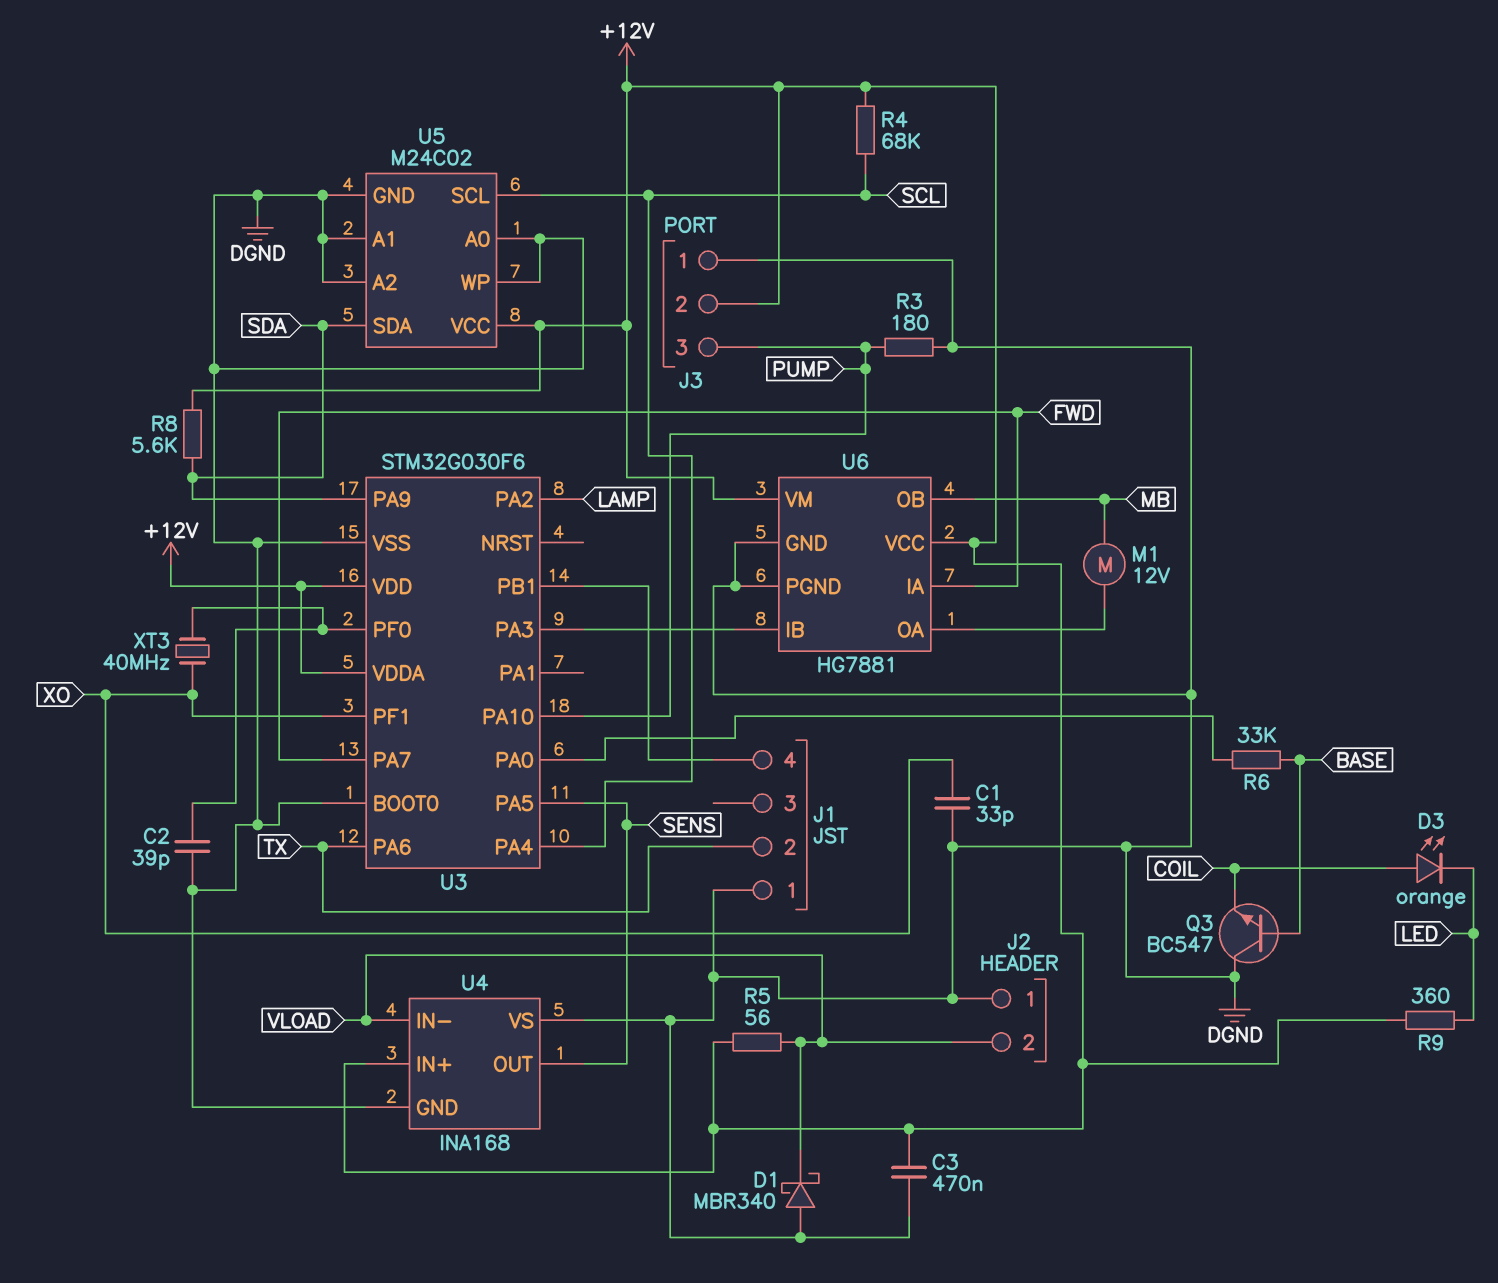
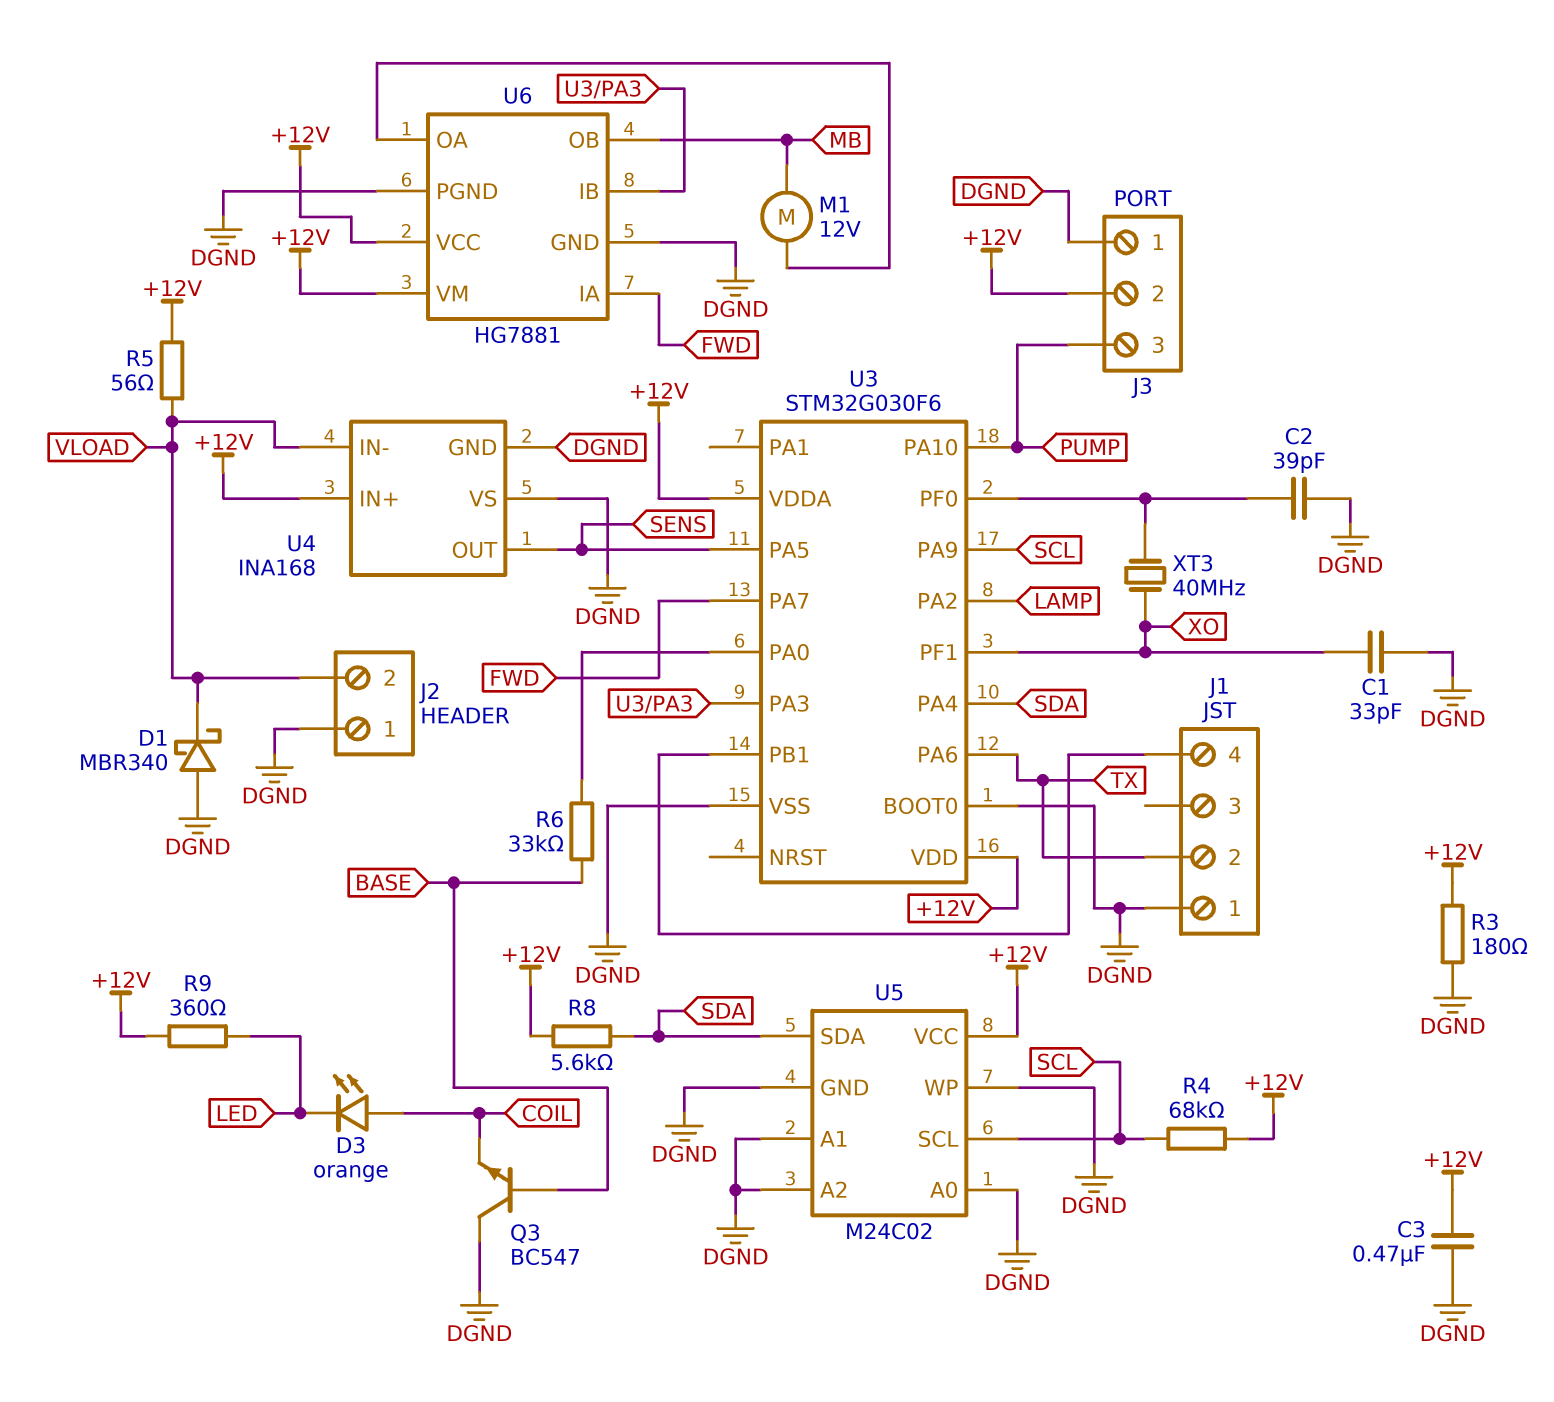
R3: 180 (DGND, PUMP) -> 180 (+12V, DGND)
U3 pin PA4: SCL -> SDA
U3 pin PA9: SDA -> SCL

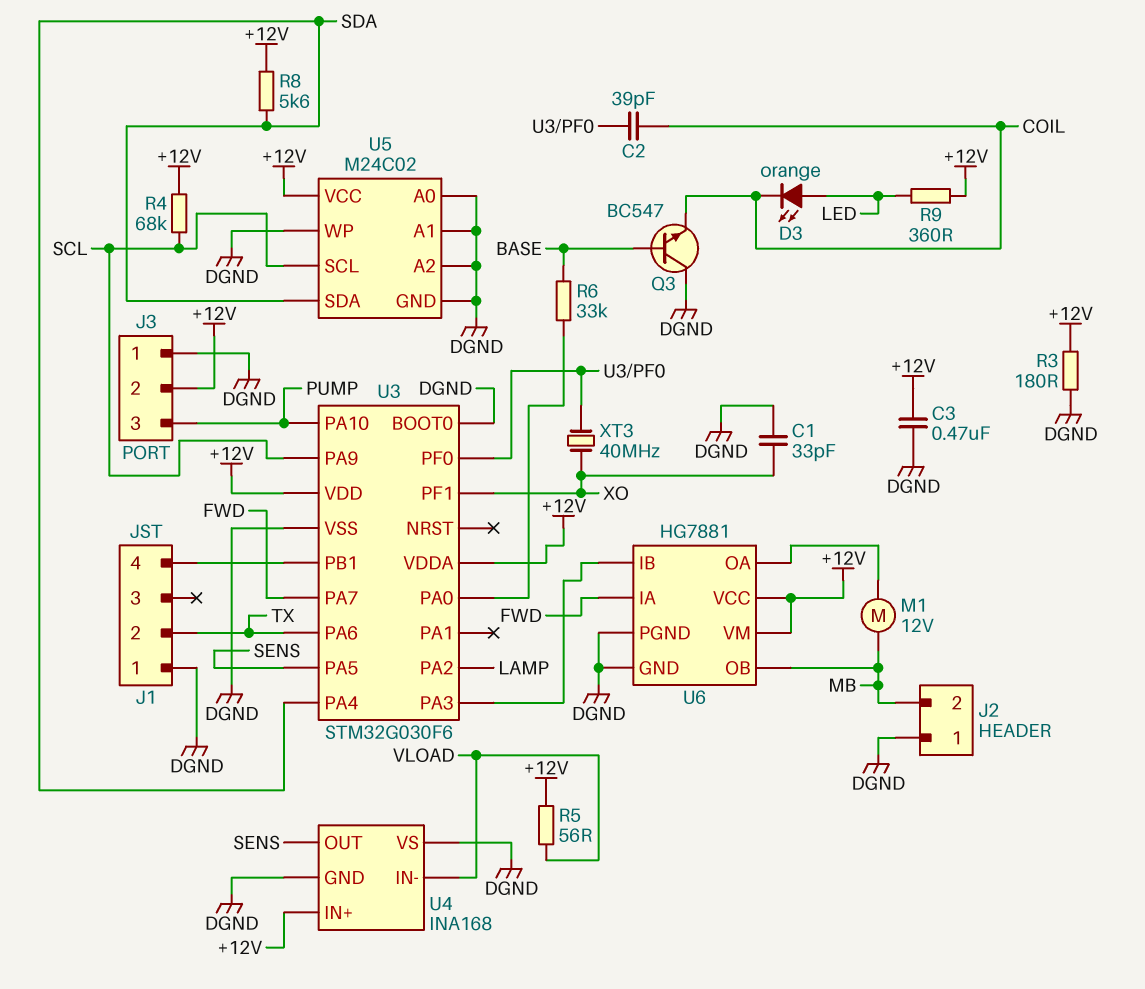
C2: 39pF (DGND, U3/PF0) -> 39pF (COIL, U3/PF0)
D1: schottky MBR340 (A DGND, K VLOAD) -> none
D3: LED orange (A COIL, K LED) -> LED orange (A LED, K COIL)
J2 pin 2: VLOAD -> MB

